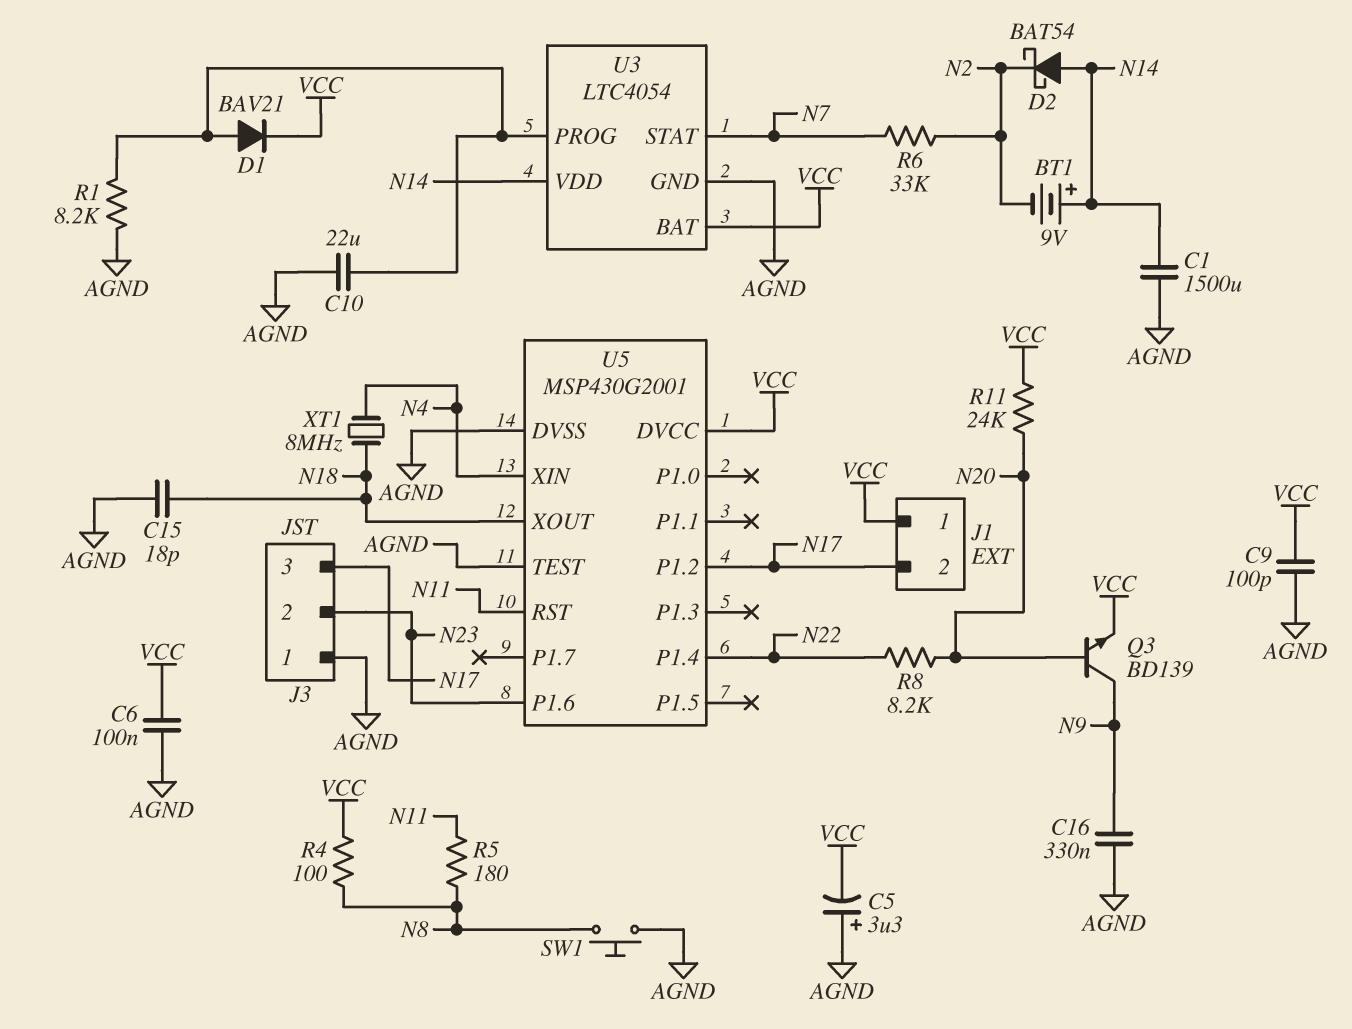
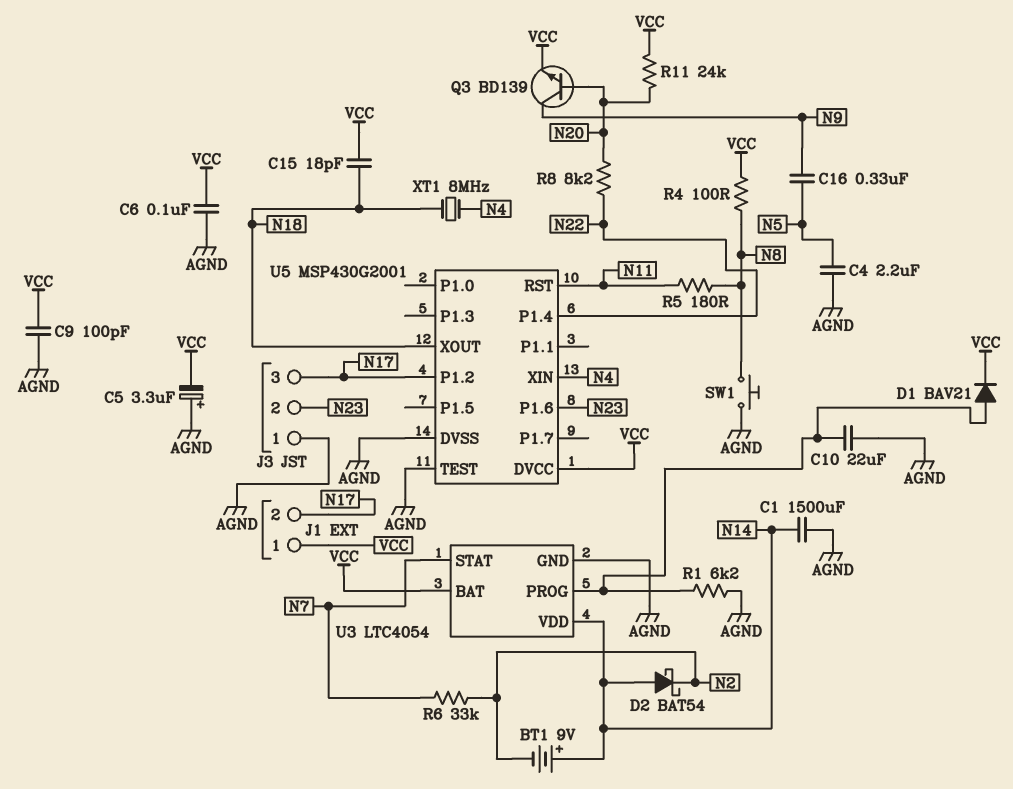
C4: none -> 2.2uF (AGND, N5)
C15: 18pF (AGND, N18) -> 18pF (N18, VCC)
C16: 330nF (AGND, N9) -> 330nF (N5, N9)
R1: 8.2k (AGND, U3/PROG) -> 6.2k (AGND, U3/PROG)

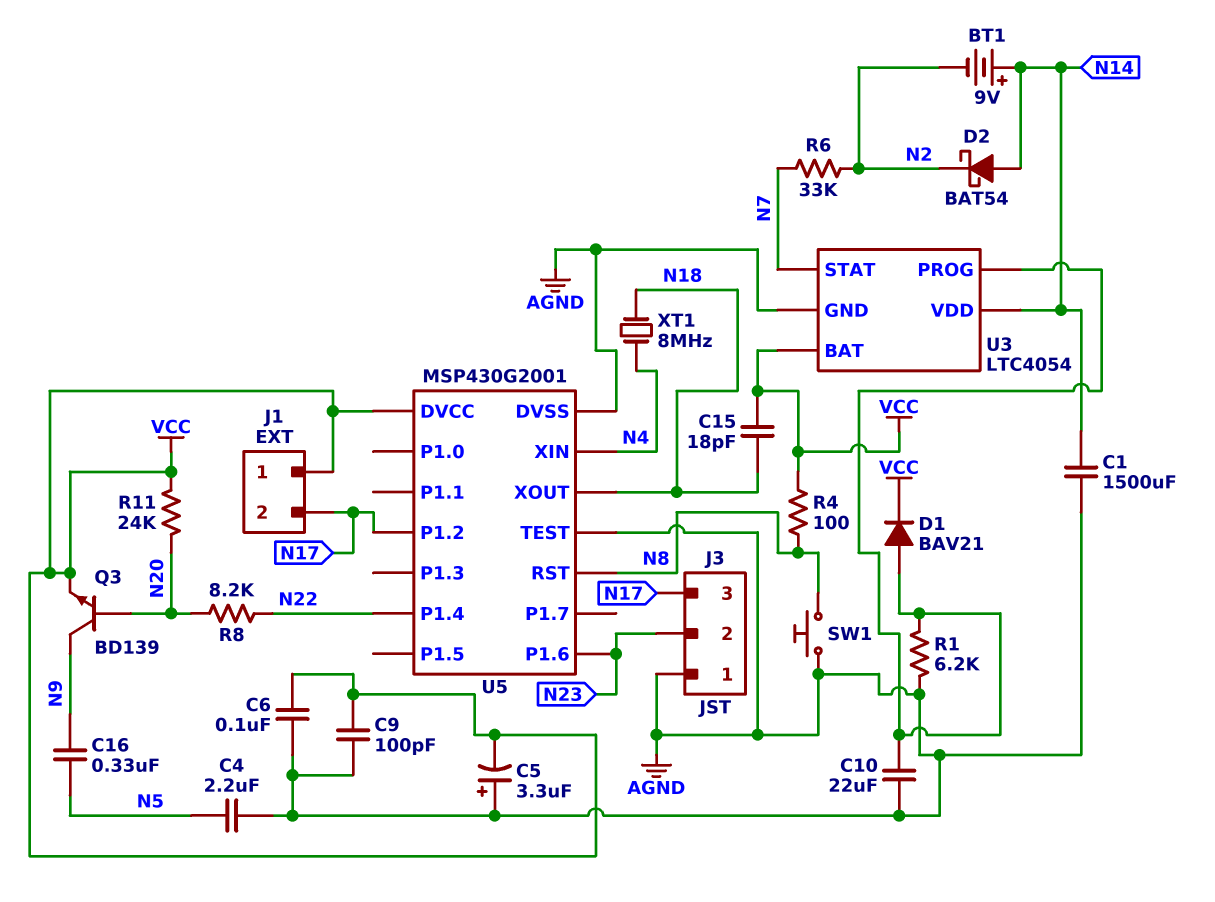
R5: 180 (N8, N11) -> none
U5 pin RST: N11 -> N8

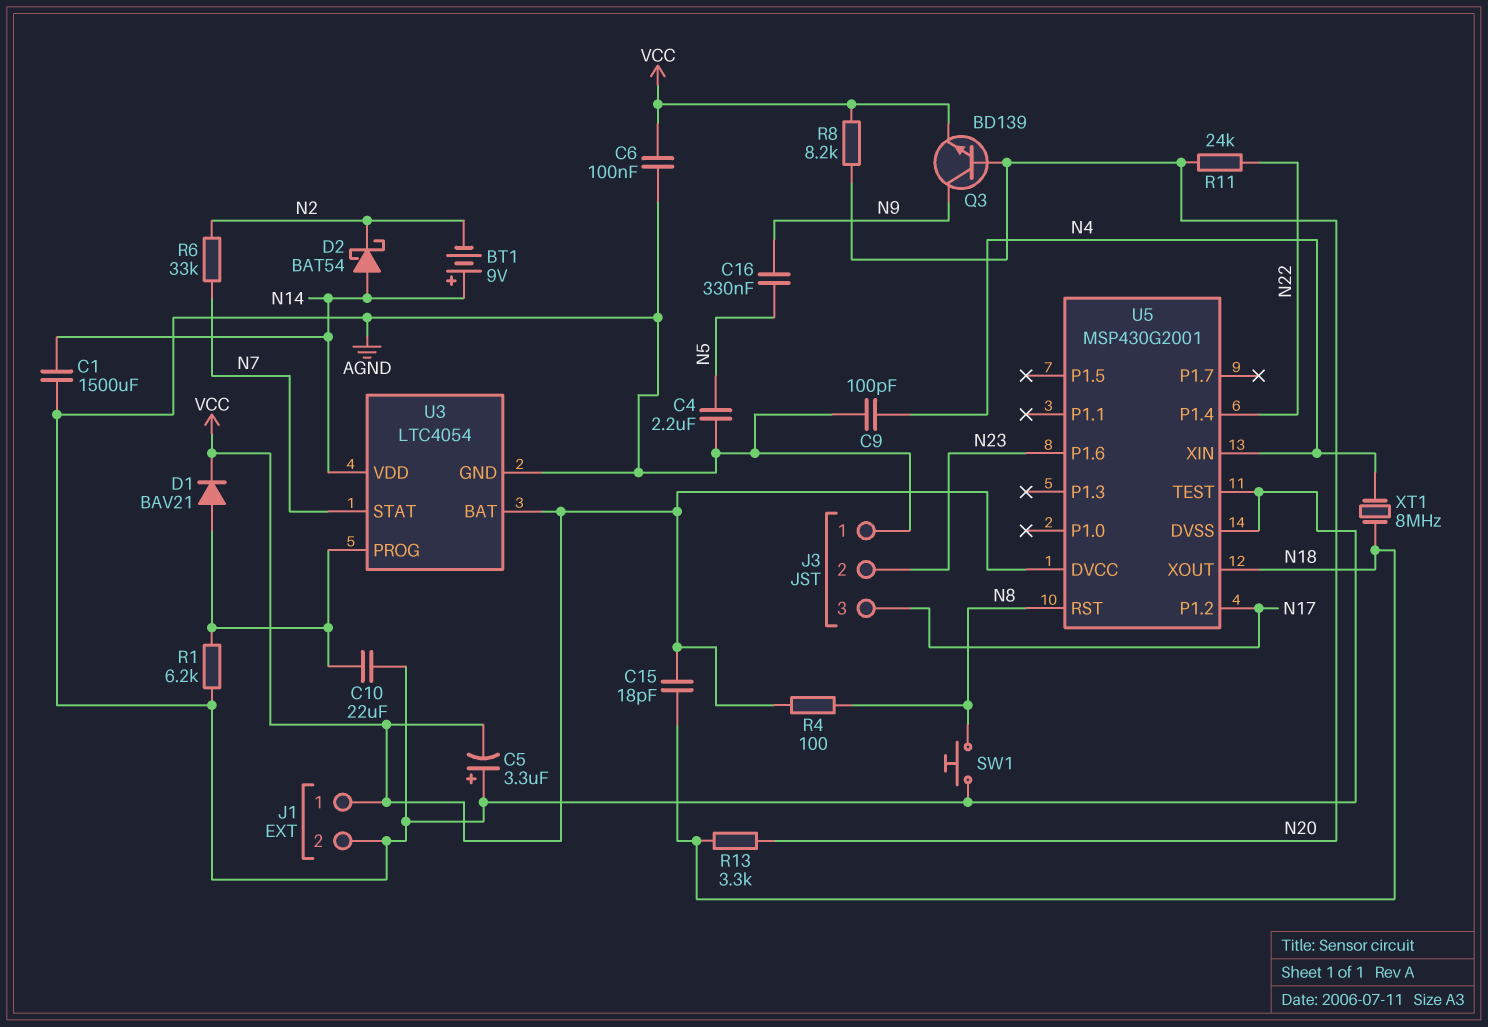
C9: 100pF (AGND, VCC) -> 100pF (AGND, N4)
J1 pin 2: N17 -> AGND
R8: 8.2k (N20, N22) -> 8.2k (N20, VCC)
R11: 24k (N20, VCC) -> 24k (N20, N22)
R13: none -> 3.3k (N18, N20)

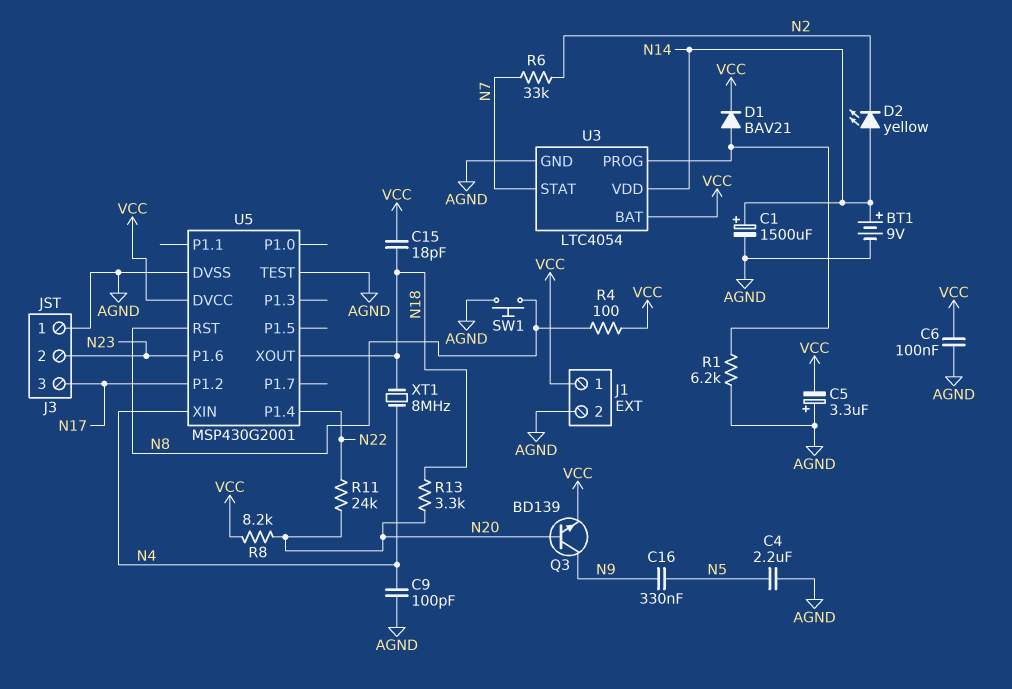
BT1: 9V (plus N14, minus N2) -> 9V (plus N14, minus AGND)
C1: 1500uF (AGND, N14) -> 1500uF (plus N14, minus AGND)
C10: 22uF (AGND, U3/PROG) -> none
D2: schottky BAT54 (A N14, K N2) -> LED yellow (A N14, K N2)

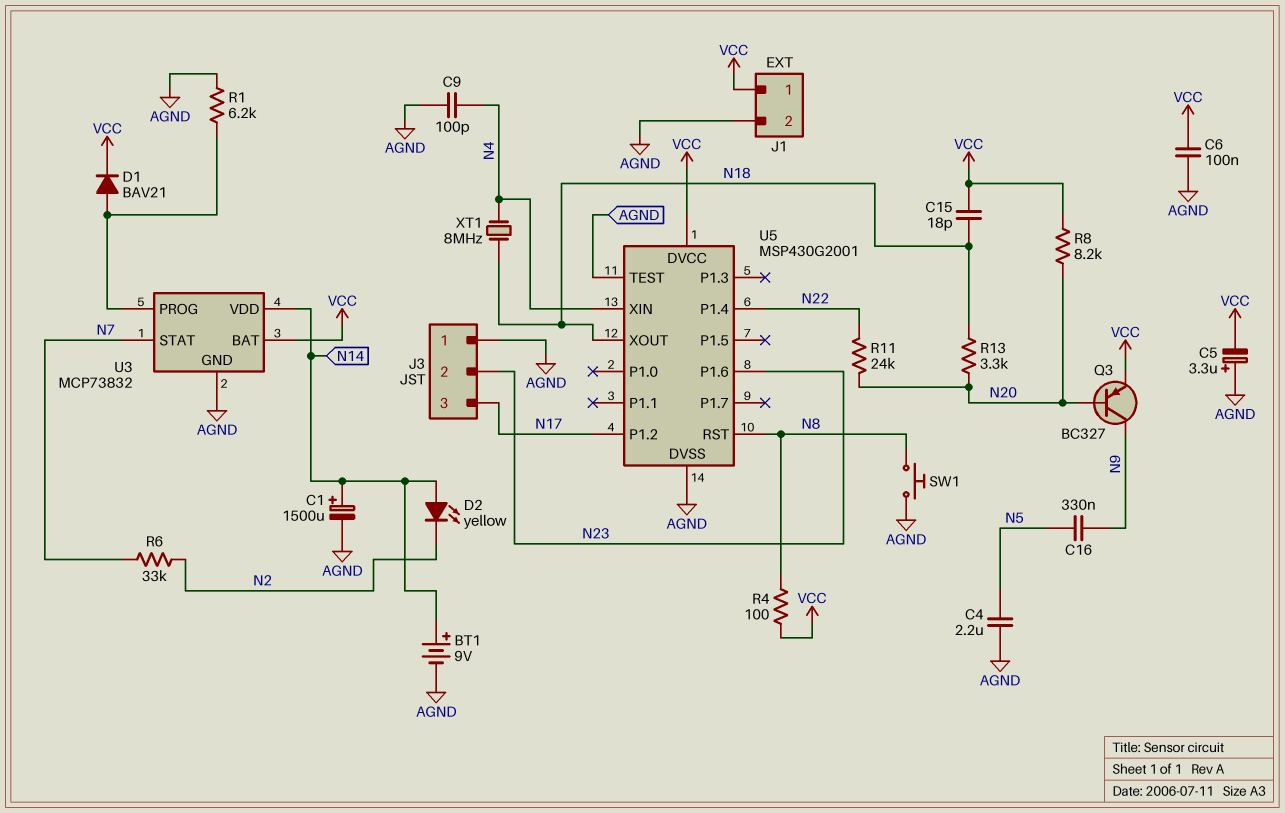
Q3: NPN BD139 (B N20, C N9, E VCC) -> PNP BC327 (B N20, C N9, E VCC)
U3: LTC4054 -> MCP73832

